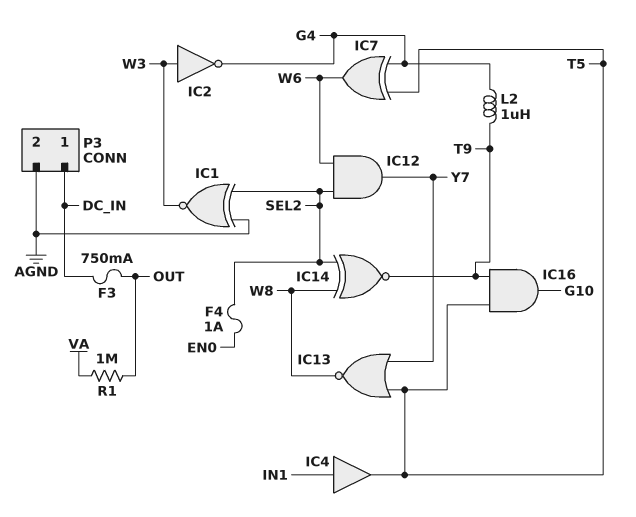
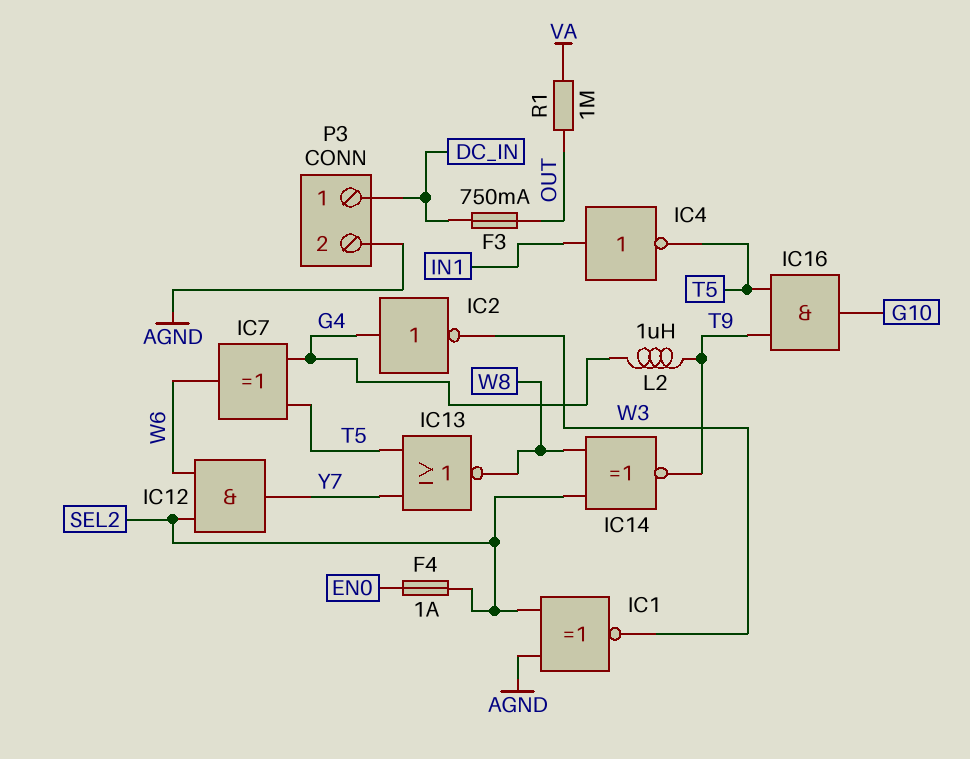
IC2: NOT (in W3, out G4) -> NOT (in G4, out W3)
IC4: buffer (in IN1, out T5) -> NOT (in IN1, out T5)

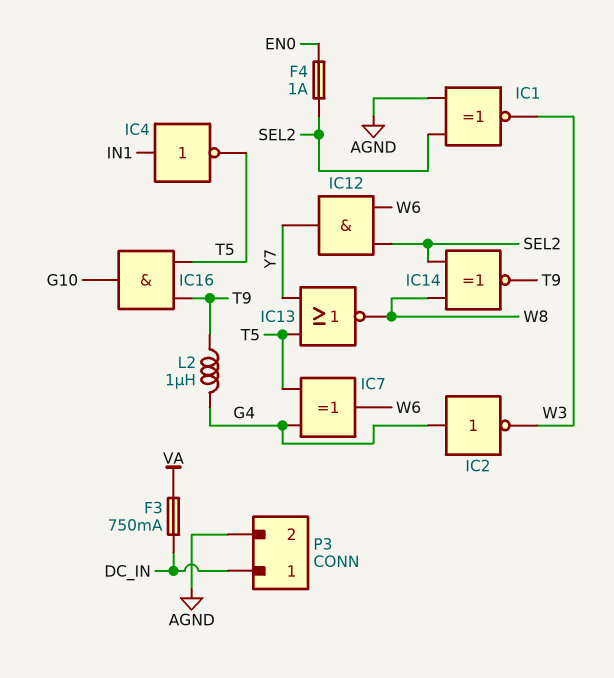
F3: 750mA (DC_IN, OUT) -> 750mA (DC_IN, VA)
R1: 1M (OUT, VA) -> none

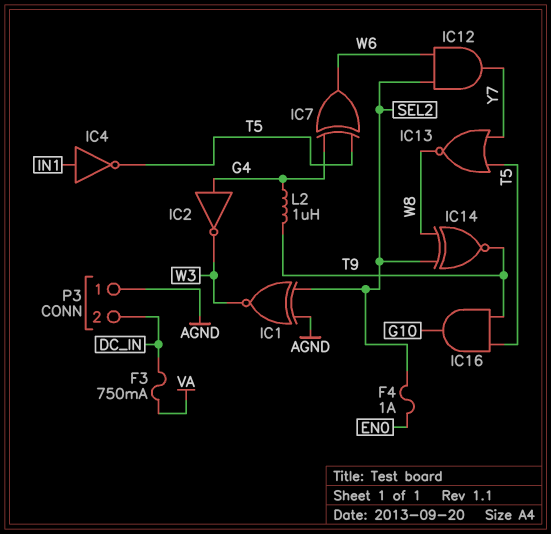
P3 pin 1: DC_IN -> AGND
P3 pin 2: AGND -> DC_IN

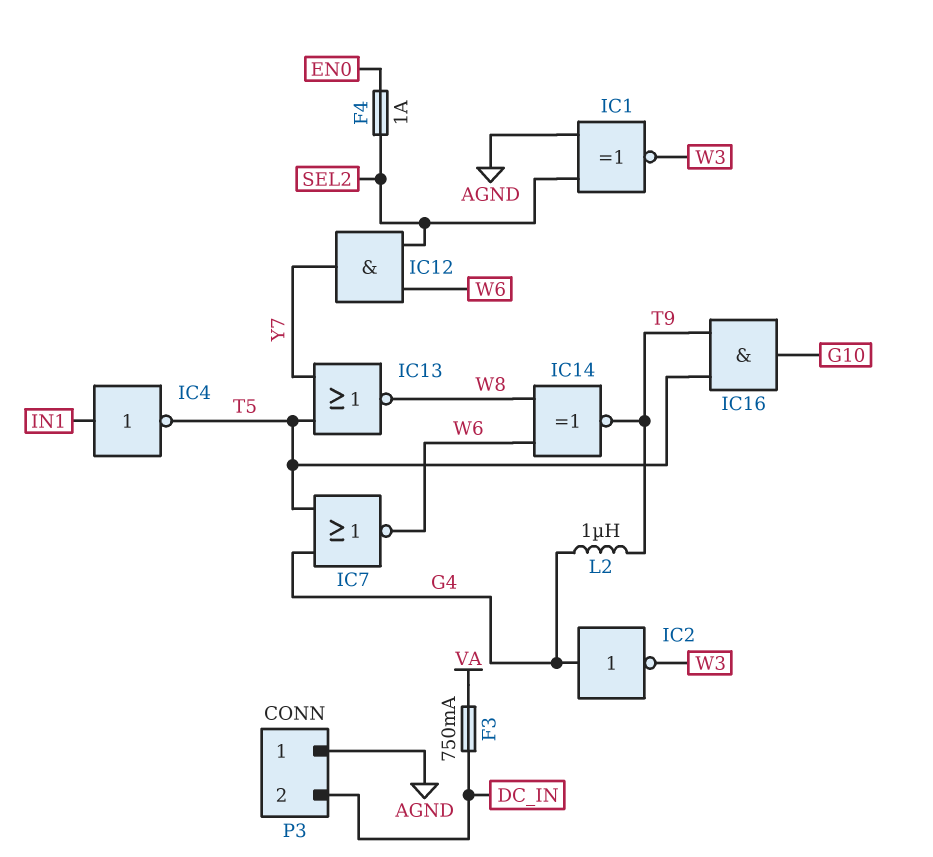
IC7: XOR (in G4, in T5, out W6) -> NOR (in G4, in T5, out W6)
IC14: XNOR (in SEL2, in W8, out T9) -> XNOR (in W6, in W8, out T9)

